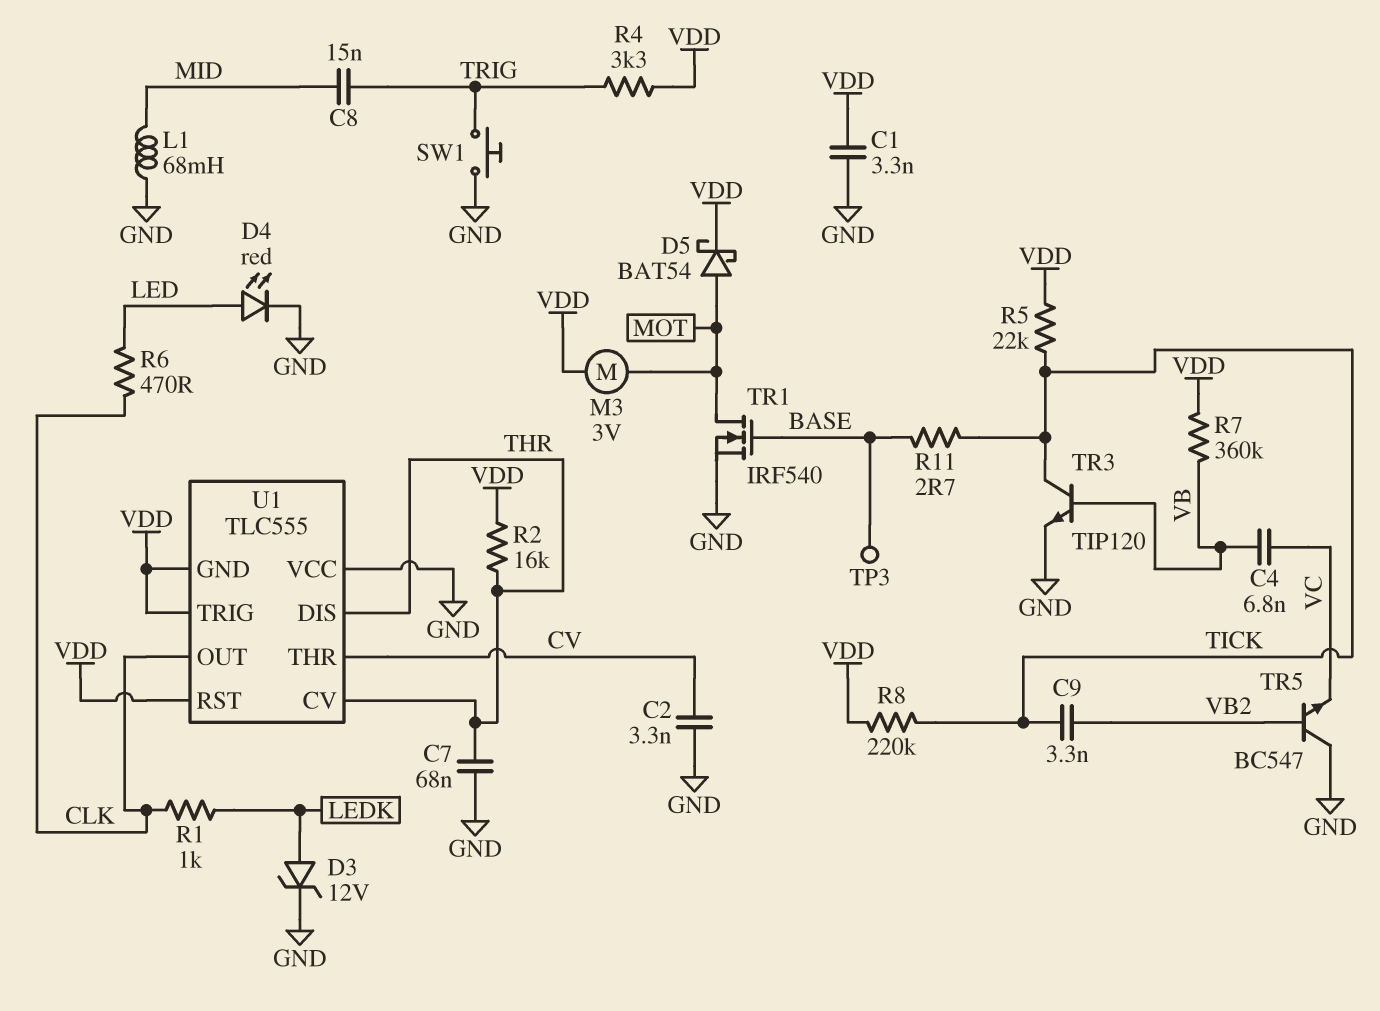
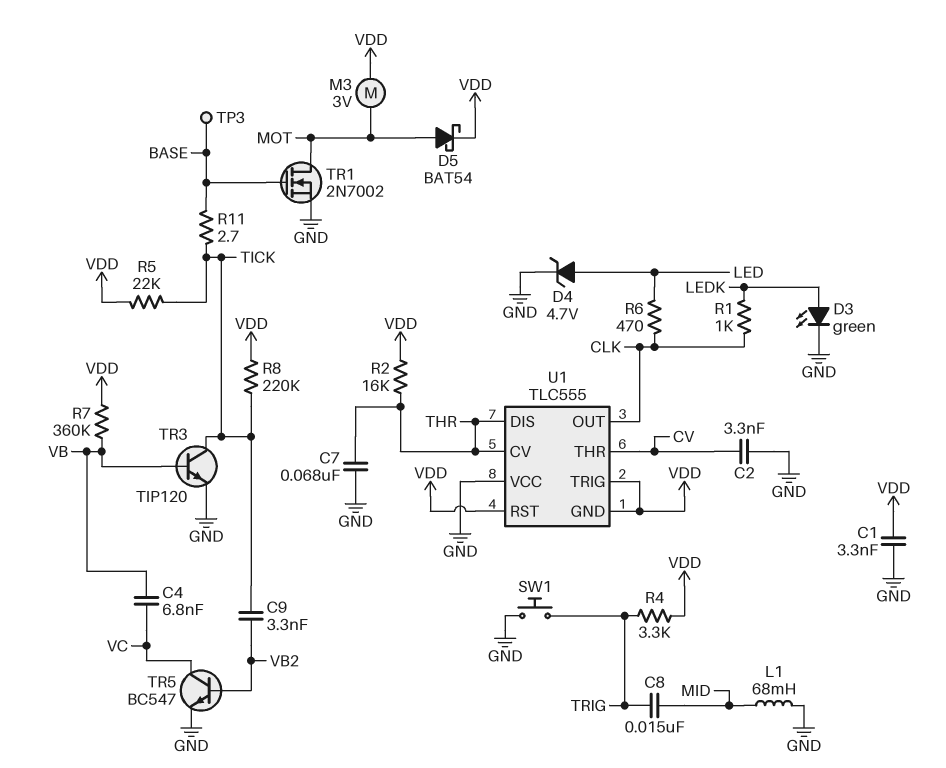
D3: zener 12V (A LEDK, K GND) -> LED green (A LEDK, K GND)
D4: LED red (A LED, K GND) -> zener 4.7V (A LED, K GND)
TR1: NMOS IRF540 (G BASE, D MOT, S GND) -> NMOS 2N7002 (G BASE, D MOT, S GND)
TR5: NPN BC547 (B VB2, C GND, E VC) -> NPN BC547 (B VB2, C VC, E GND)

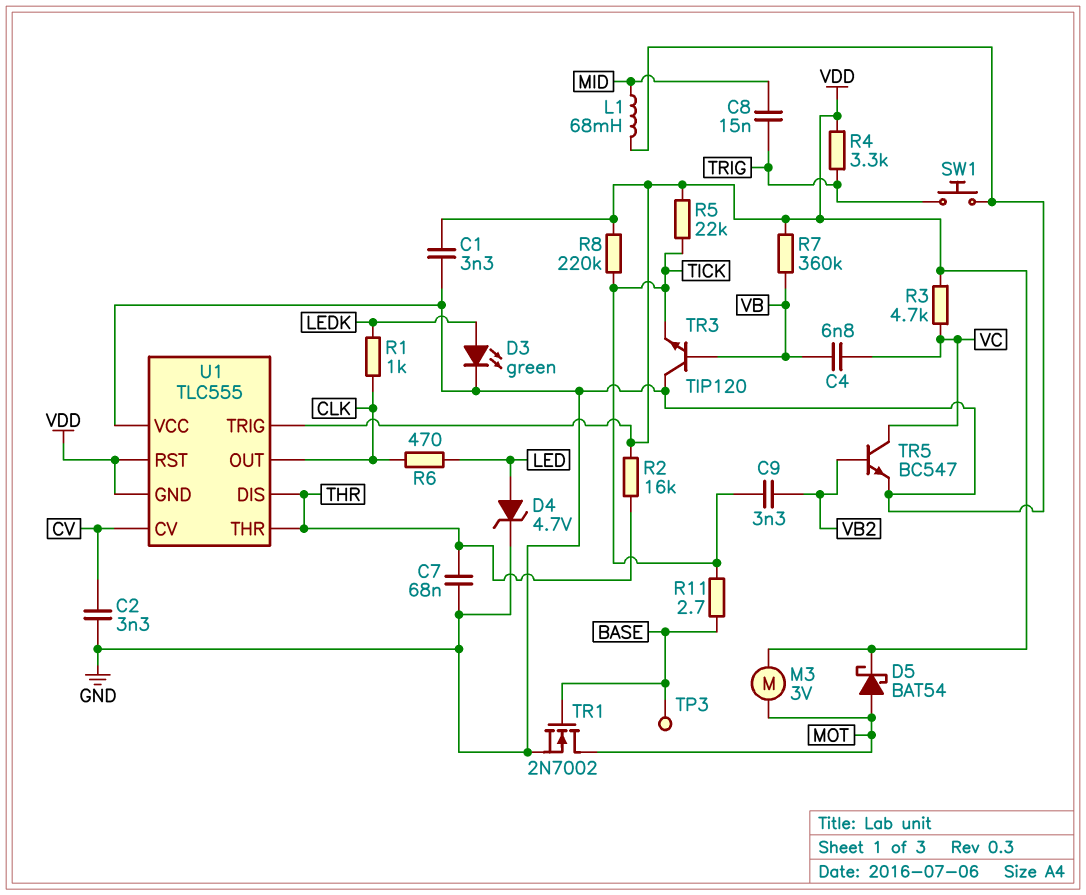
R3: none -> 4.7k (VC, VDD)
TR3: NPN TIP120 (B VB, C TICK, E GND) -> NPN TIP120 (B VB, C GND, E TICK)
U1 pin CV: THR -> CV
U1 pin THR: CV -> THR

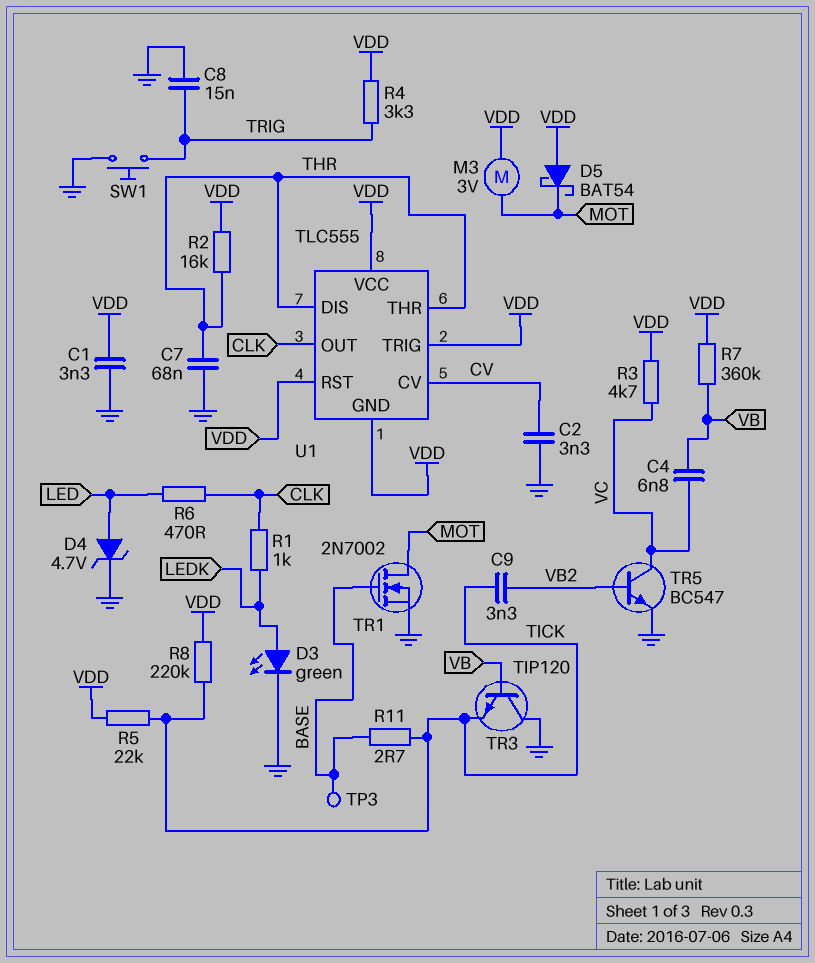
C8: 15nF (MID, TRIG) -> 15nF (GND, TRIG)
D5: schottky BAT54 (A MOT, K VDD) -> schottky BAT54 (A VDD, K MOT)
L1: 68mH (GND, MID) -> none
U1 pin VCC: GND -> VDD

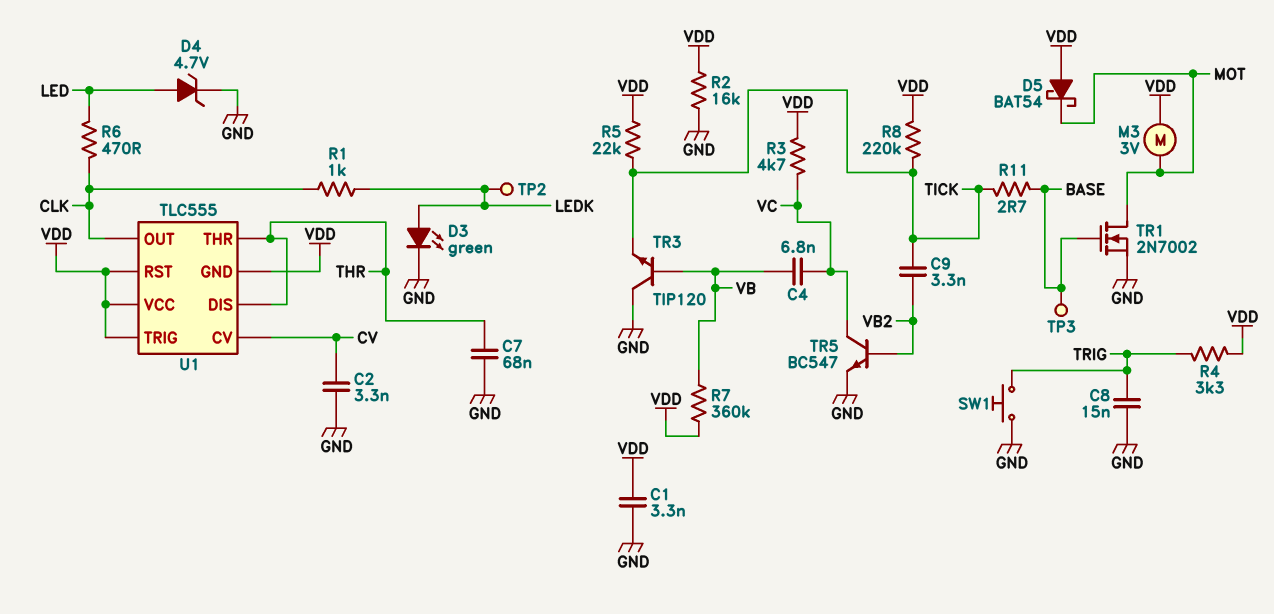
R2: 16k (THR, VDD) -> 16k (GND, VDD)
TP2: none -> test point (LEDK)

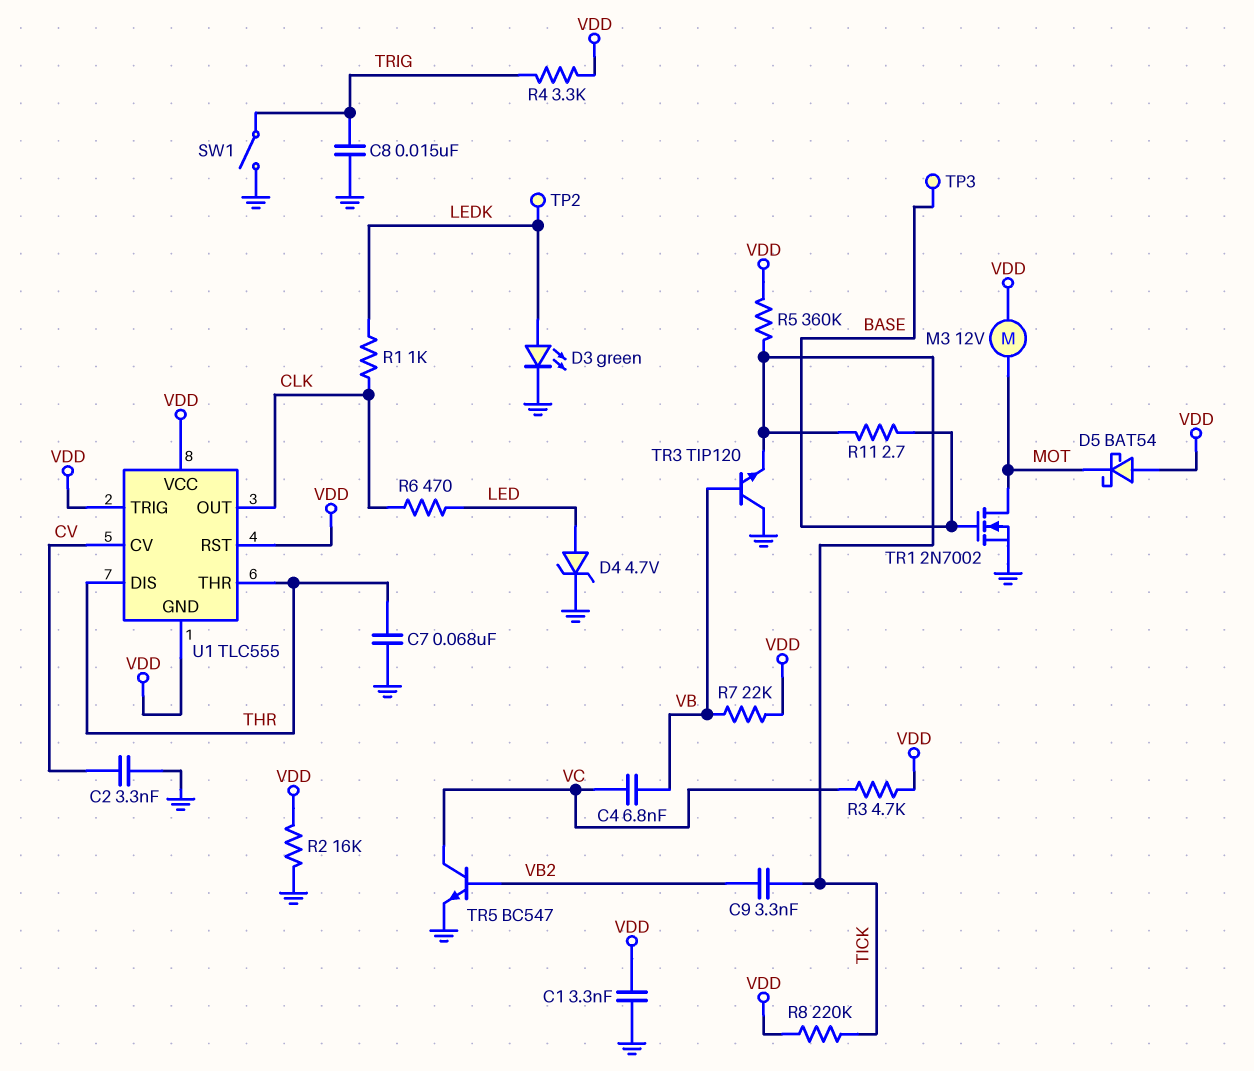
M3: motor 3V (MOT, VDD) -> motor 12V (MOT, VDD)
R5: 22k (TICK, VDD) -> 360k (TICK, VDD)
R7: 360k (VB, VDD) -> 22k (VB, VDD)
SW1: button (GND, TRIG) -> switch (GND, TRIG)

